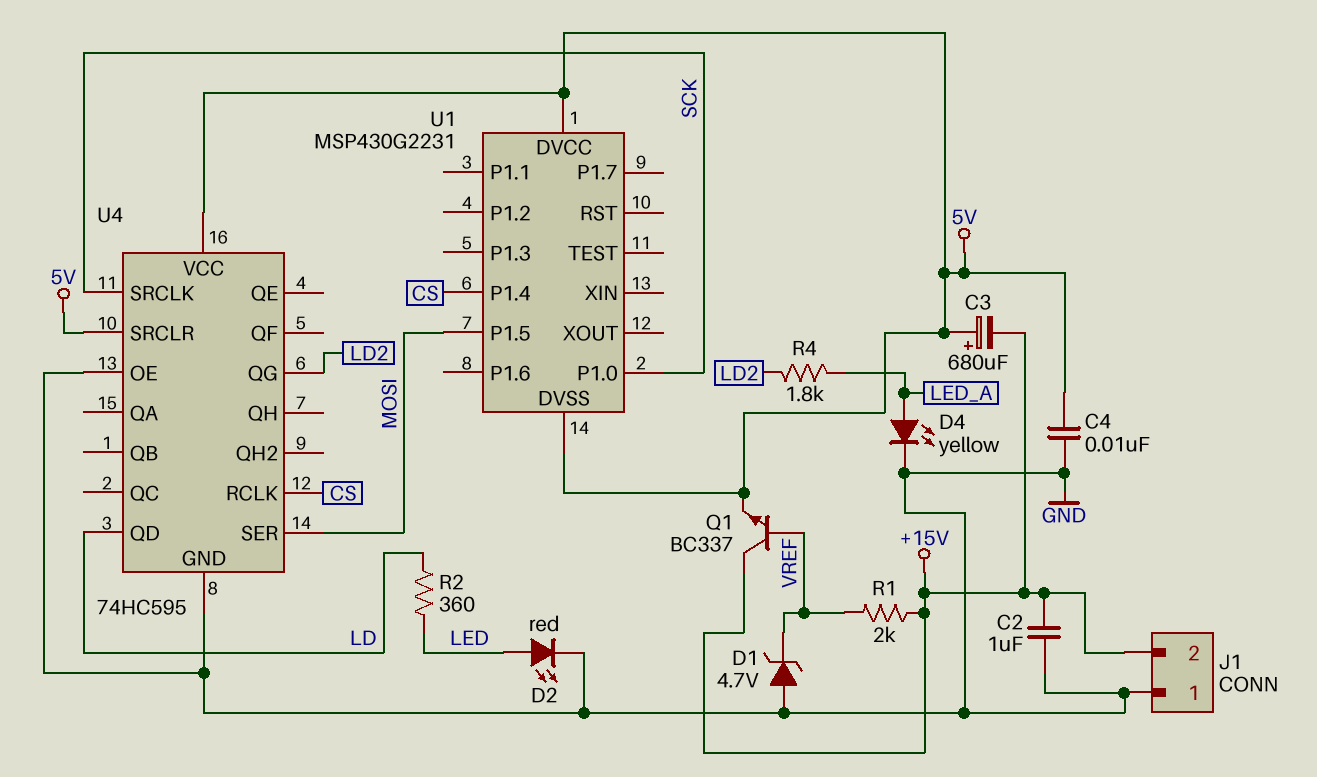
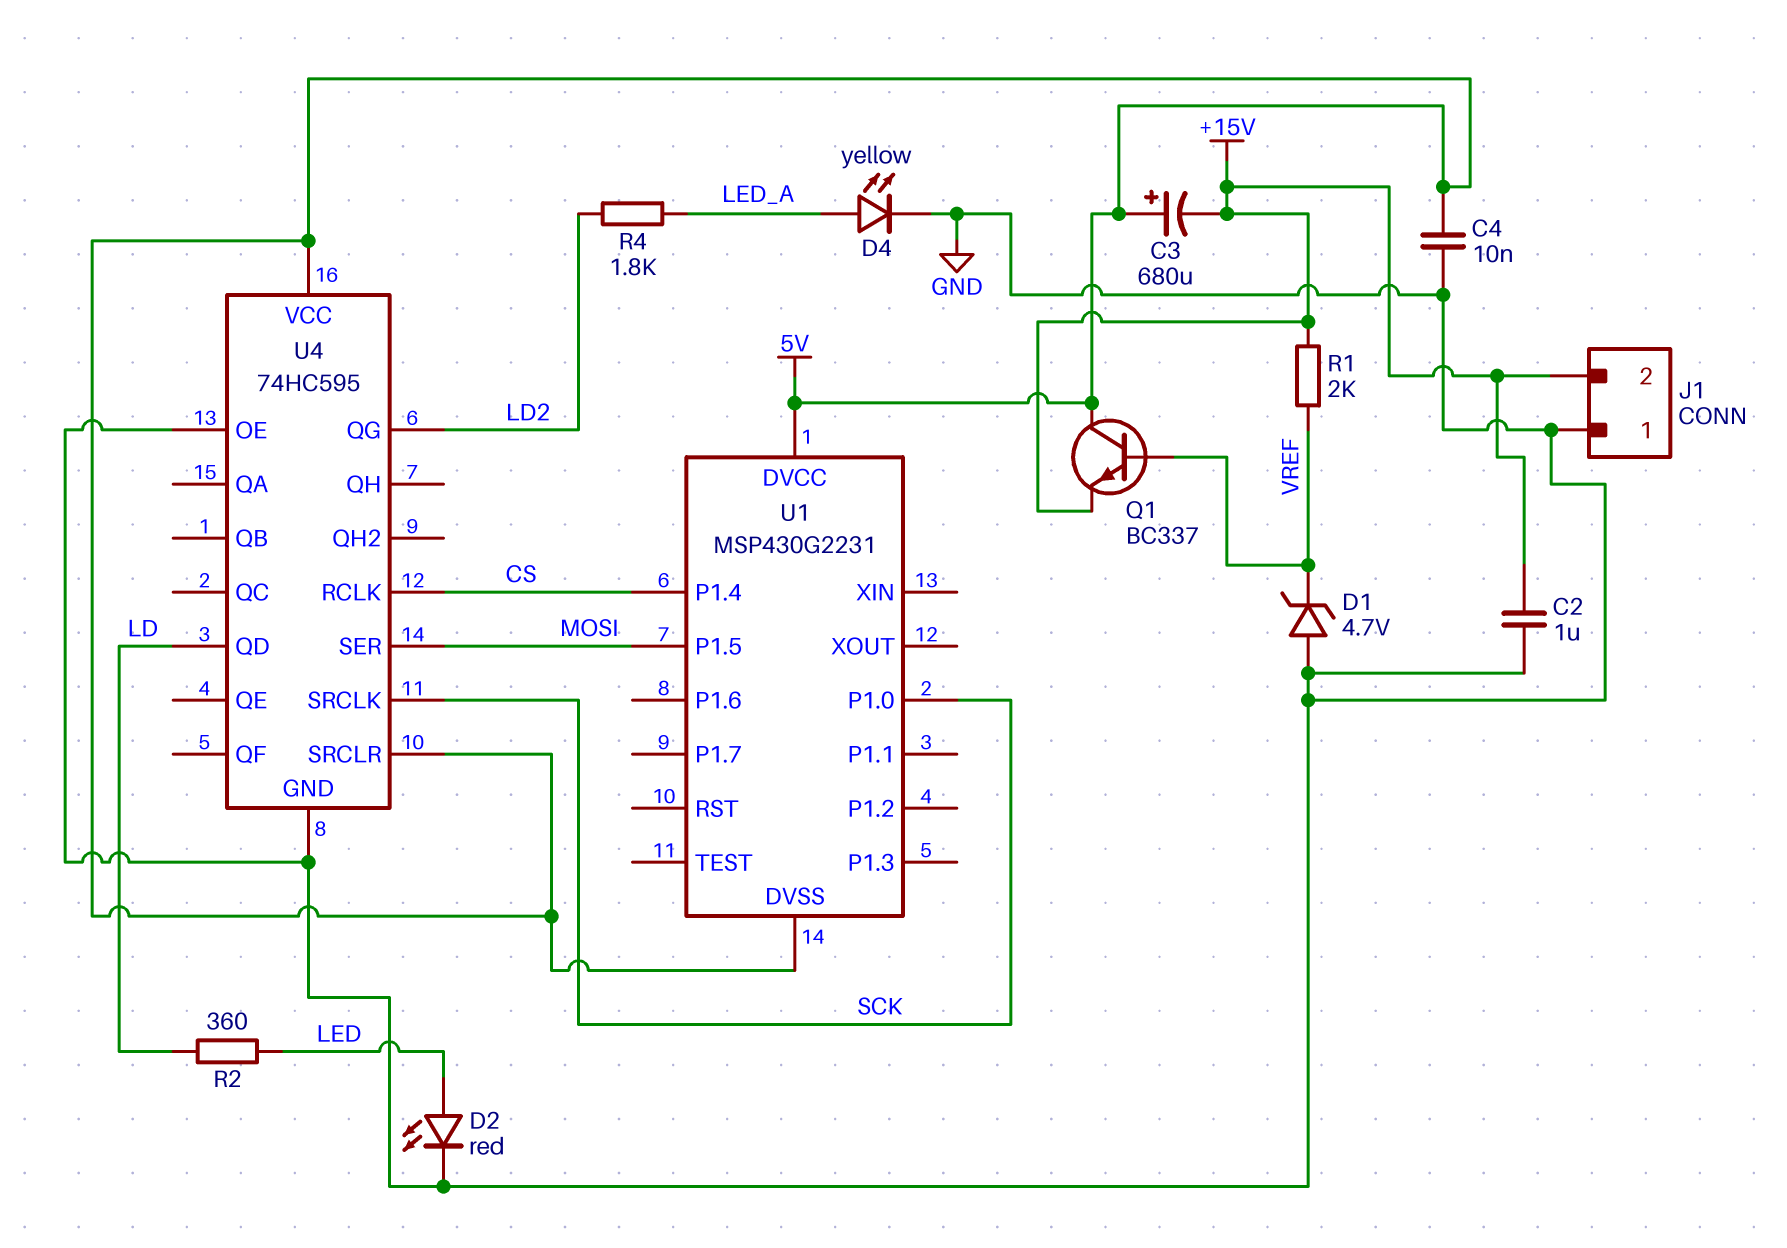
Q1: NPN BC337 (B VREF, C +15V, E 5V) -> NPN BC337 (B VREF, C 5V, E +15V)

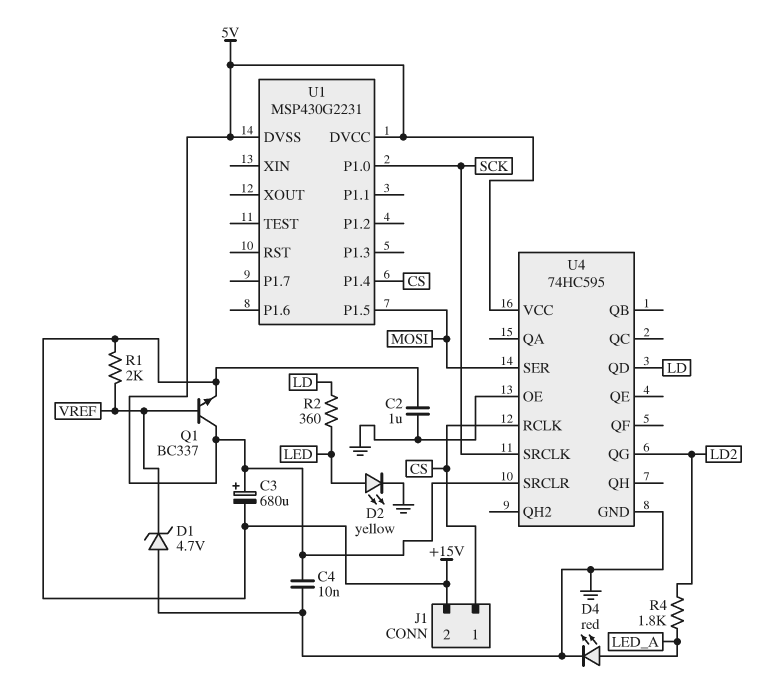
D2: LED red (A LED, K GND) -> LED yellow (A LED, K GND)
D4: LED yellow (A LED_A, K GND) -> LED red (A LED_A, K GND)
J1 pin 1: GND -> CS

